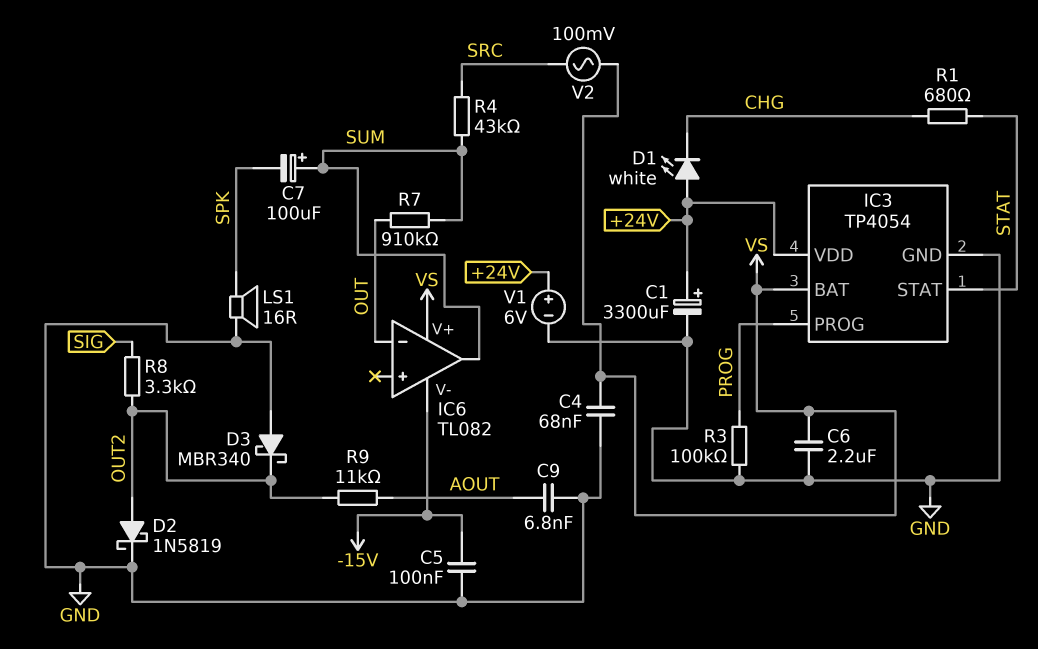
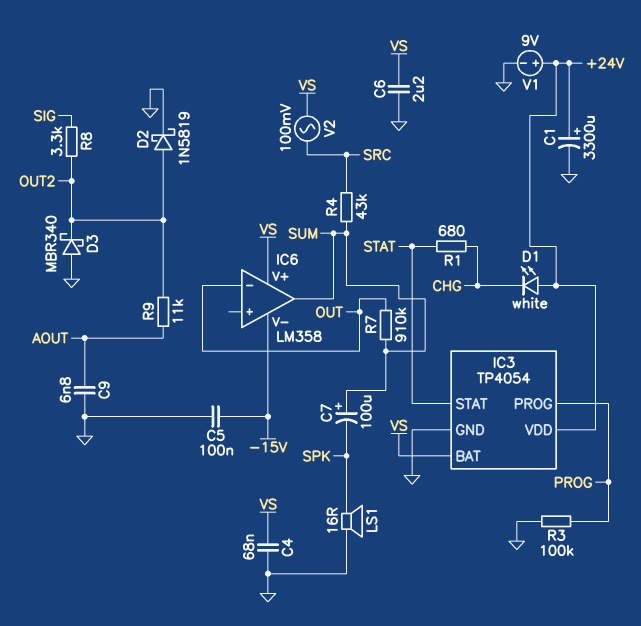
IC6: TL082 -> LM358
V1: 6V (plus +24V, minus GND) -> 9V (plus +24V, minus GND)

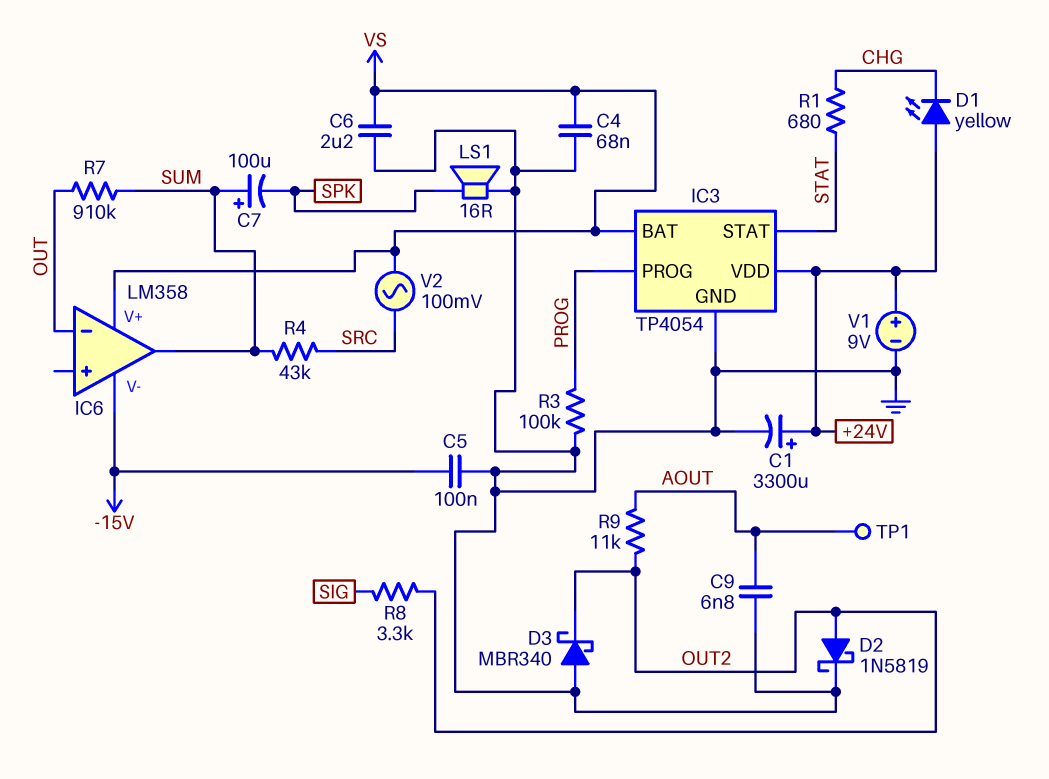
D1: LED white (A +24V, K CHG) -> LED yellow (A +24V, K CHG)
TP1: none -> test point (AOUT)

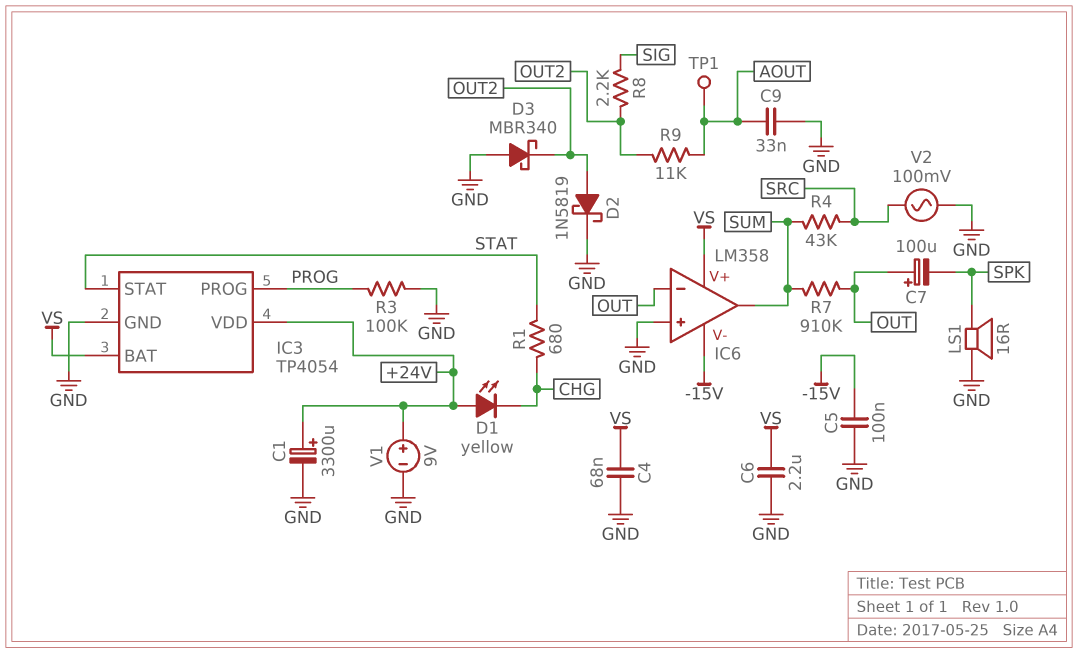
C7: 100uF (plus SUM, minus SPK) -> 100uF (plus OUT, minus SPK)
C9: 6.8nF (AOUT, GND) -> 33nF (AOUT, GND)
IC6 pin in+: none -> GND
R8: 3.3k (OUT2, SIG) -> 2.2k (OUT2, SIG)
V2: AC 100mV (SRC, VS) -> AC 100mV (GND, SRC)

